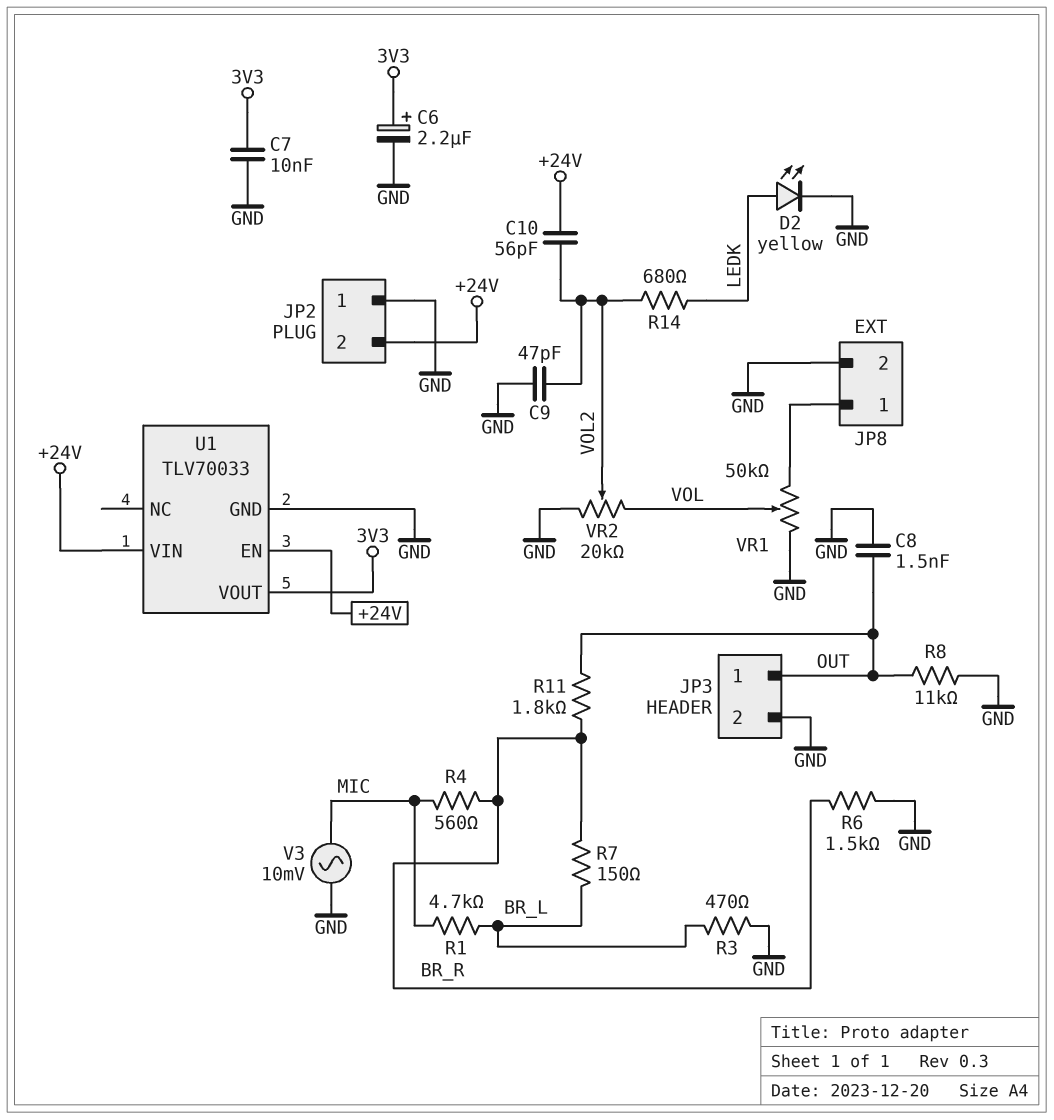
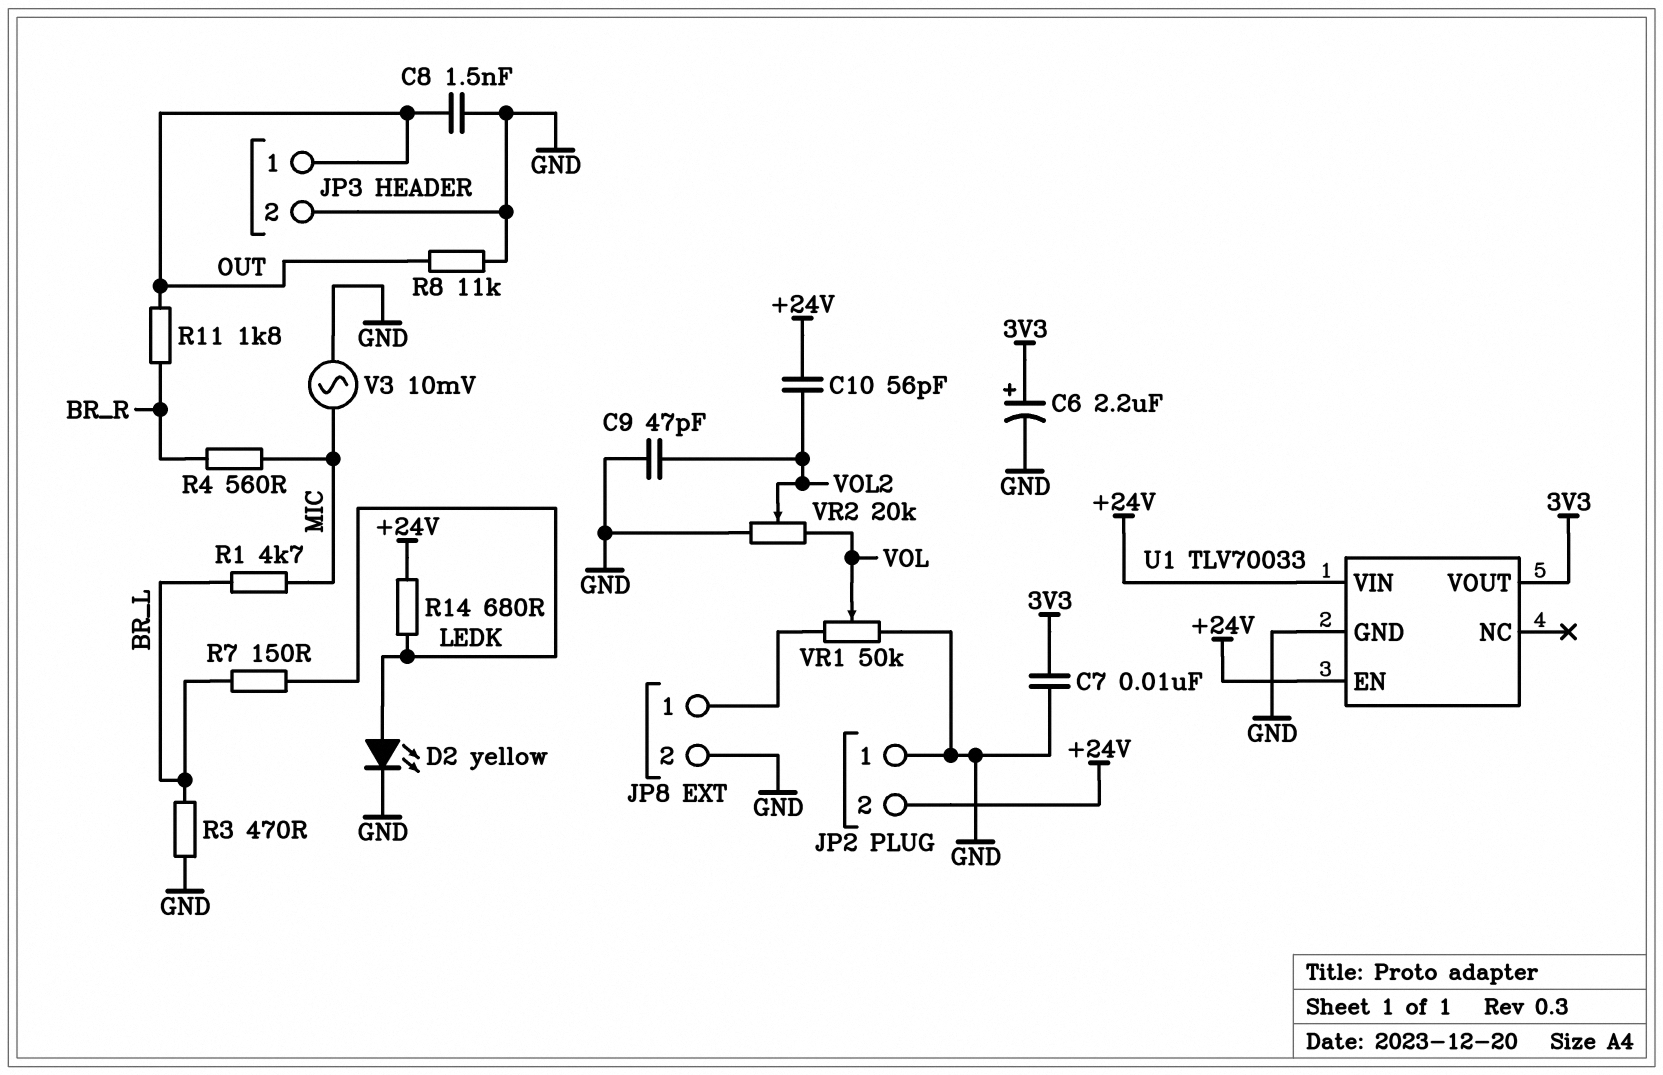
R6: 1.5k (BR_R, GND) -> none
R7: 150 (BR_L, BR_R) -> 150 (BR_L, LEDK)
R14: 680 (LEDK, VOL2) -> 680 (+24V, LEDK)

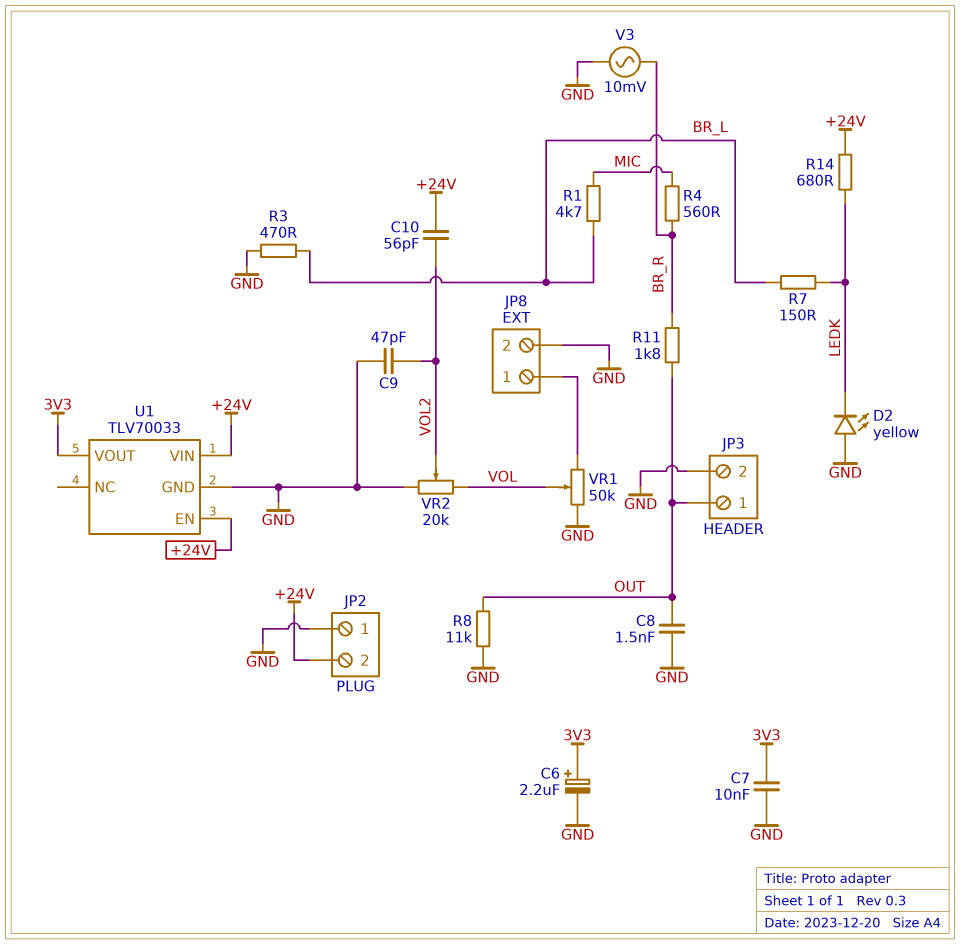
D2: LED yellow (A LEDK, K GND) -> LED yellow (A GND, K LEDK)
V3: AC 10mV (GND, MIC) -> AC 10mV (BR_R, GND)

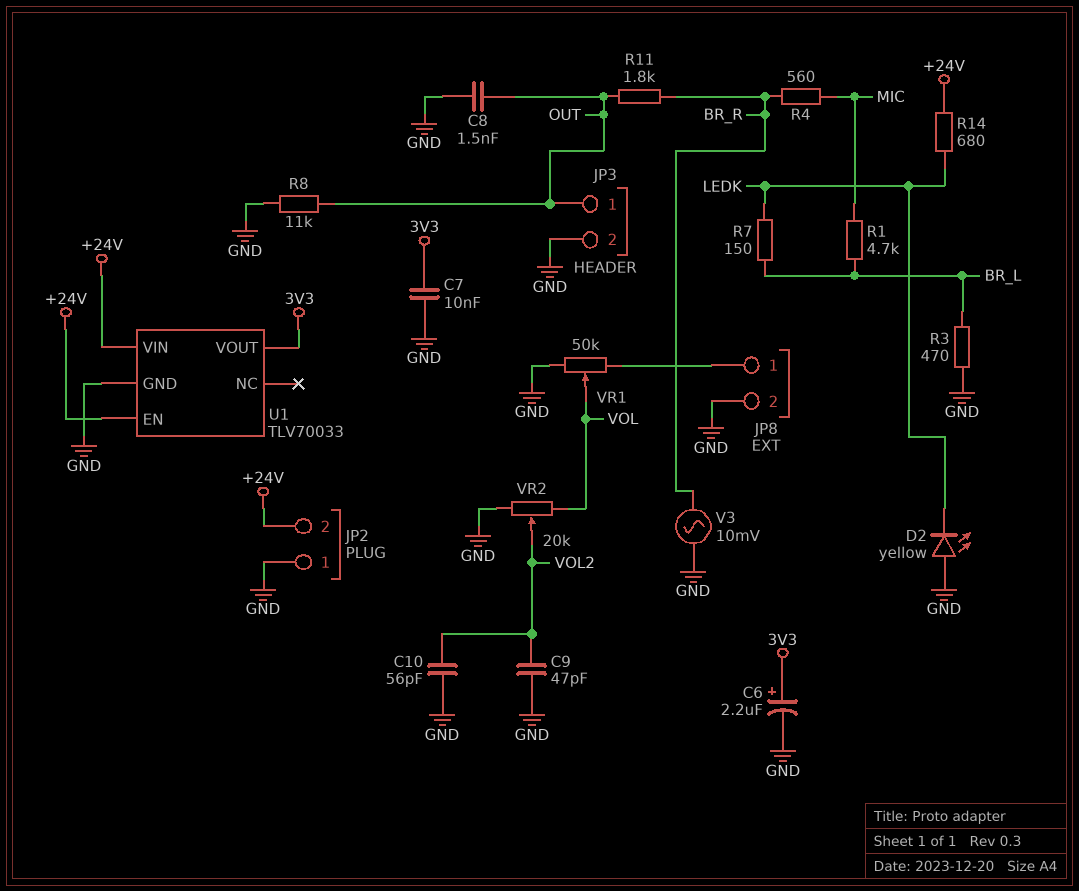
C10: 56pF (+24V, VOL2) -> 56pF (GND, VOL2)

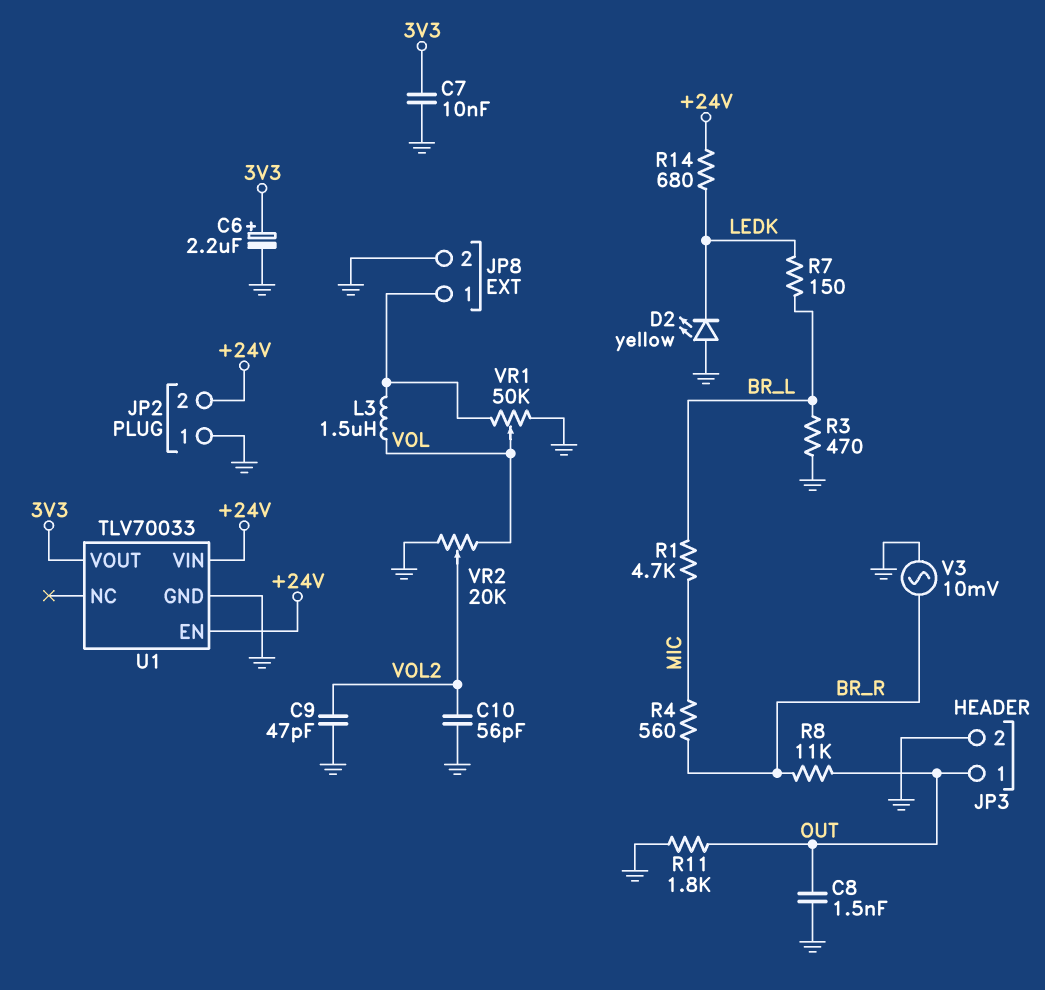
L3: none -> 1.5uH (JP8/1, VOL)
R8: 11k (GND, OUT) -> 11k (BR_R, OUT)
R11: 1.8k (BR_R, OUT) -> 1.8k (GND, OUT)

